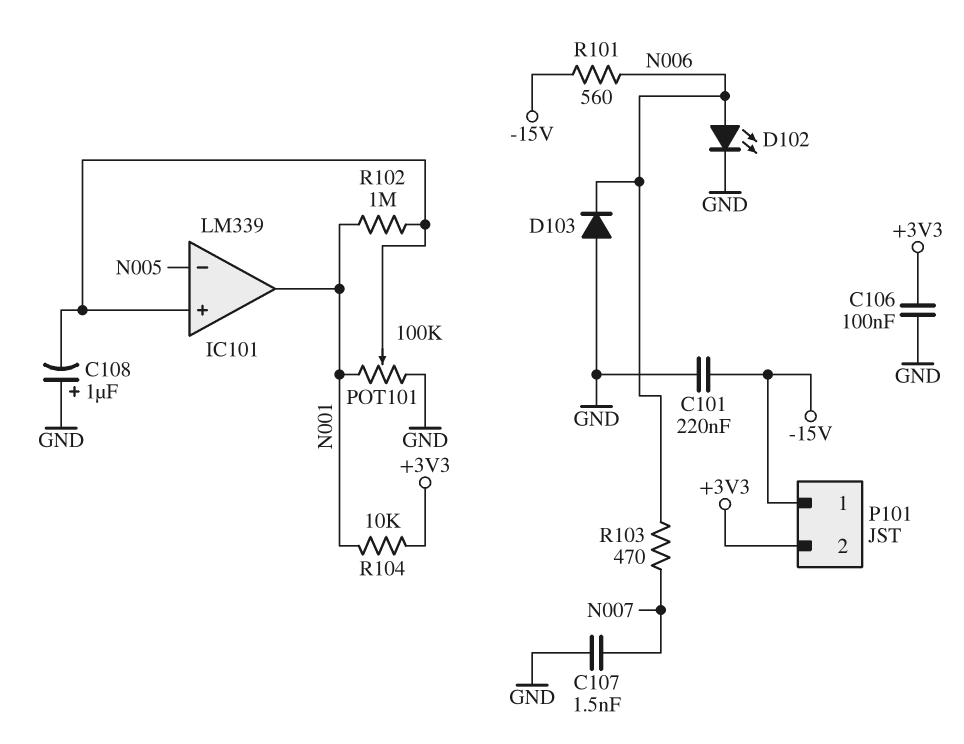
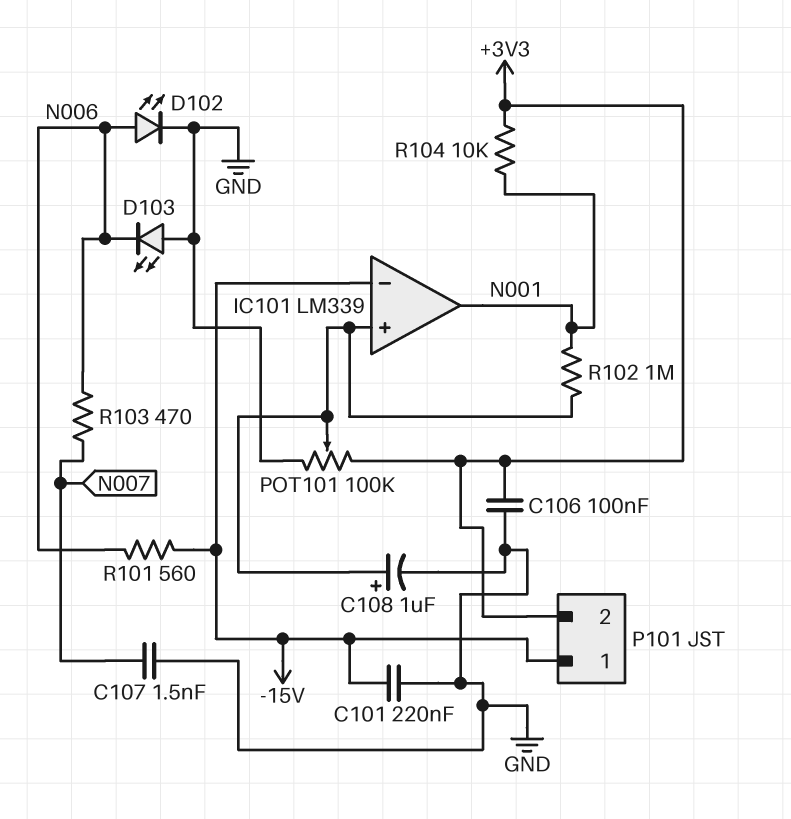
C108: 1uF (plus GND, minus IC101/in+) -> 1uF (plus IC101/in+, minus GND)
D103: diode (A GND, K N006) -> LED (A GND, K N006)
IC101 pin in-: N005 -> -15V
POT101: 100k (GND, N001, wiper IC101/in+) -> 100k (+3V3, GND, wiper IC101/in+)

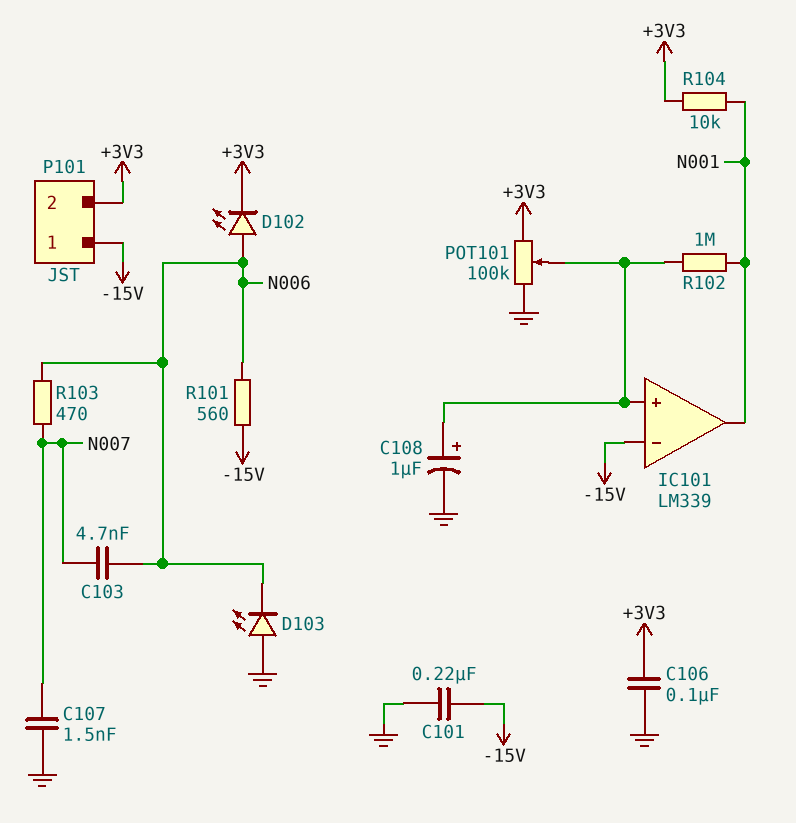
C103: none -> 4.7nF (N006, N007)
D102: LED (A N006, K GND) -> LED (A N006, K +3V3)

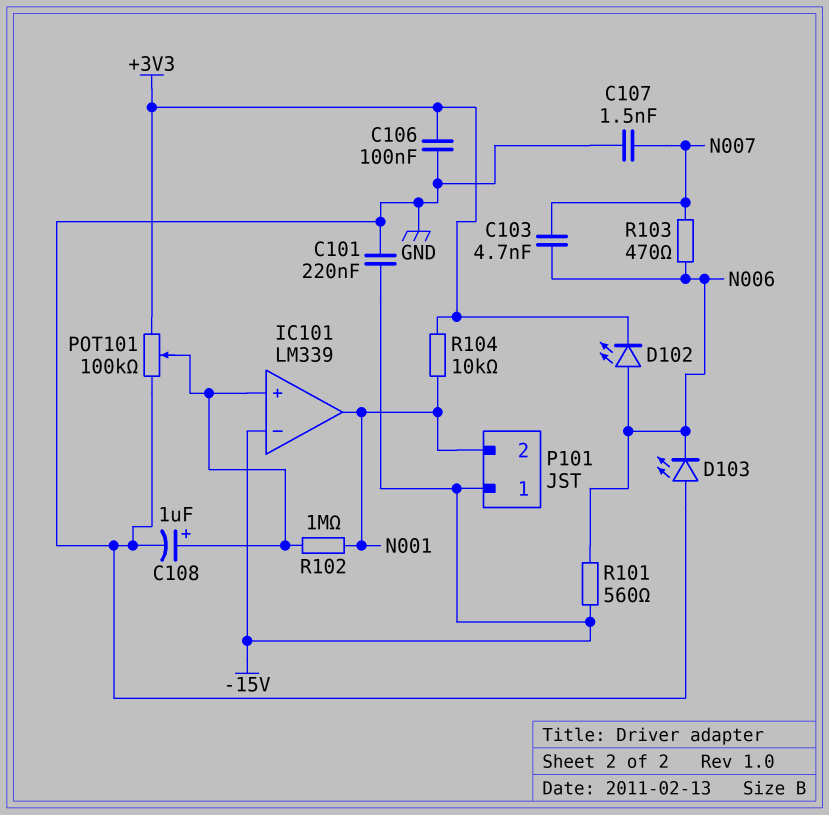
P101 pin 2: +3V3 -> N001

